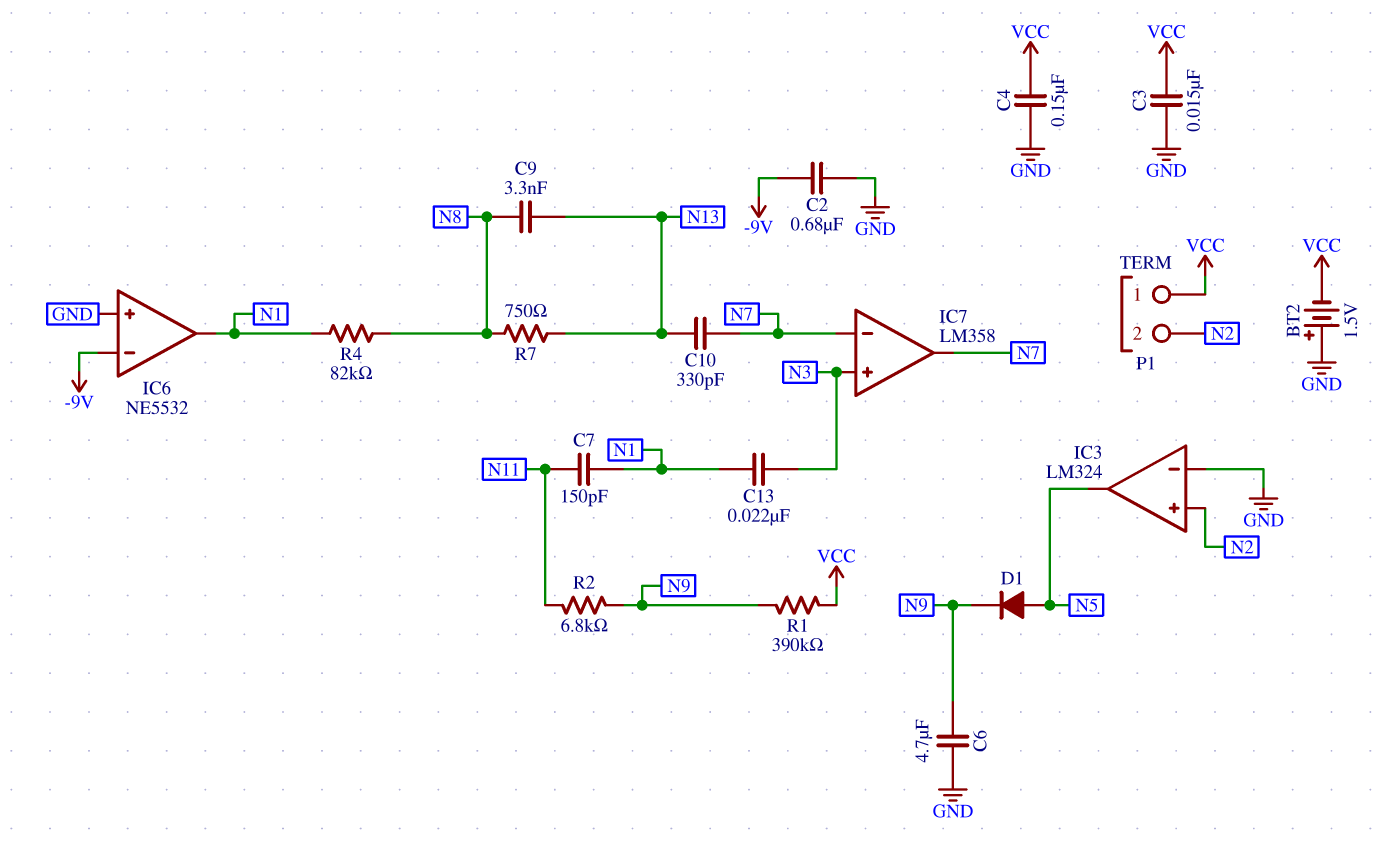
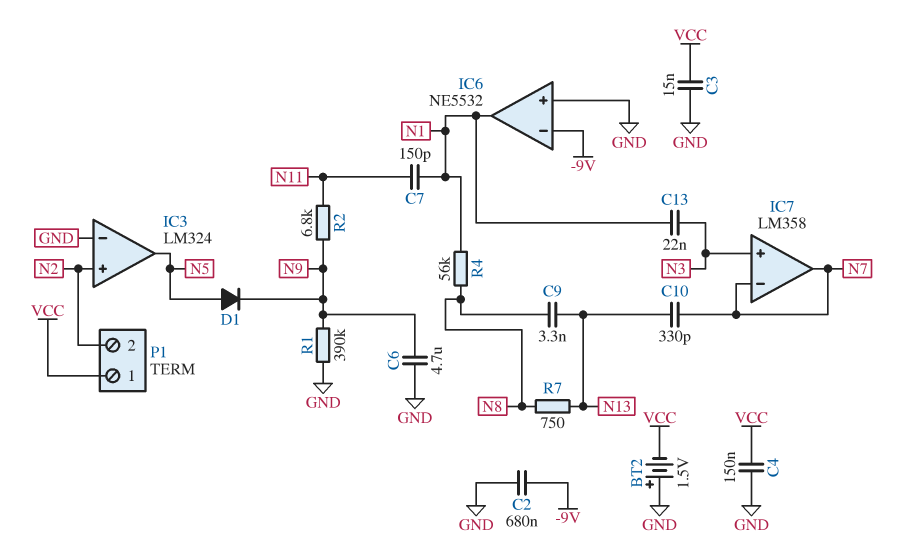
R1: 390k (N9, VCC) -> 390k (GND, N9)
R4: 82k (N1, N8) -> 56k (N1, N8)

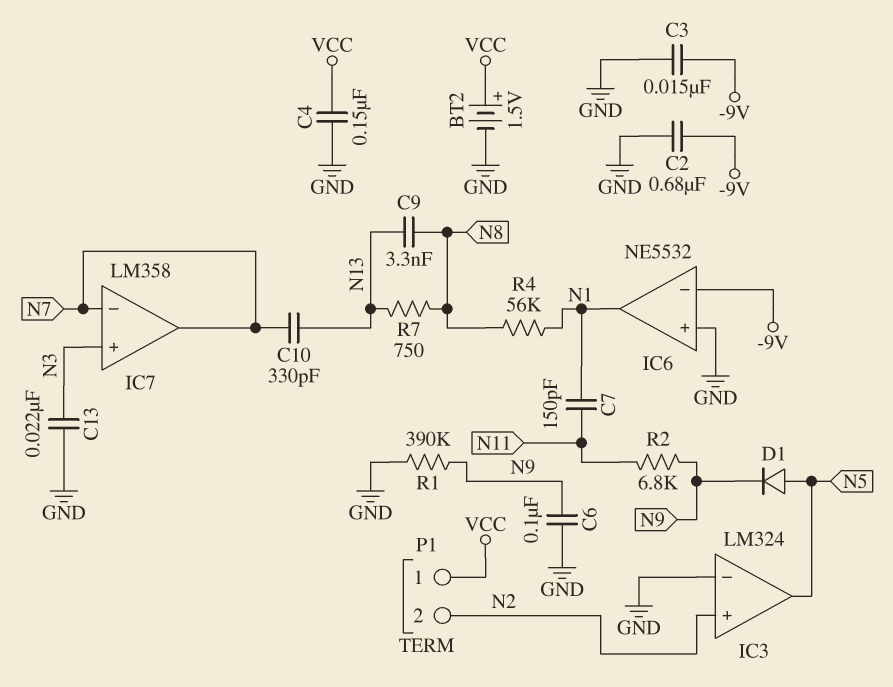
BT2: 1.5V (plus GND, minus VCC) -> 1.5V (plus VCC, minus GND)
C3: 15nF (GND, VCC) -> 15nF (-9V, GND)
C6: 4.7uF (GND, N9) -> 100nF (GND, N9)
C13: 22nF (N1, N3) -> 22nF (GND, N3)

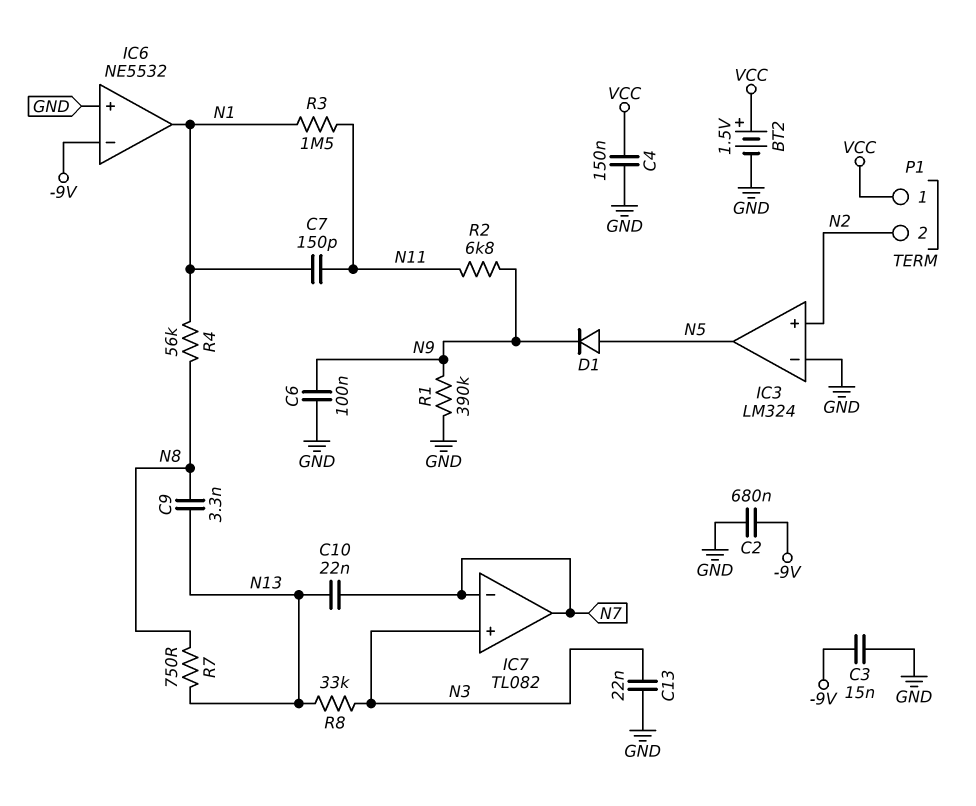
C10: 330pF (N7, N13) -> 22nF (N7, N13)
IC7: LM358 -> TL082
R3: none -> 1.5M (N1, N11)
R8: none -> 33k (N3, N13)

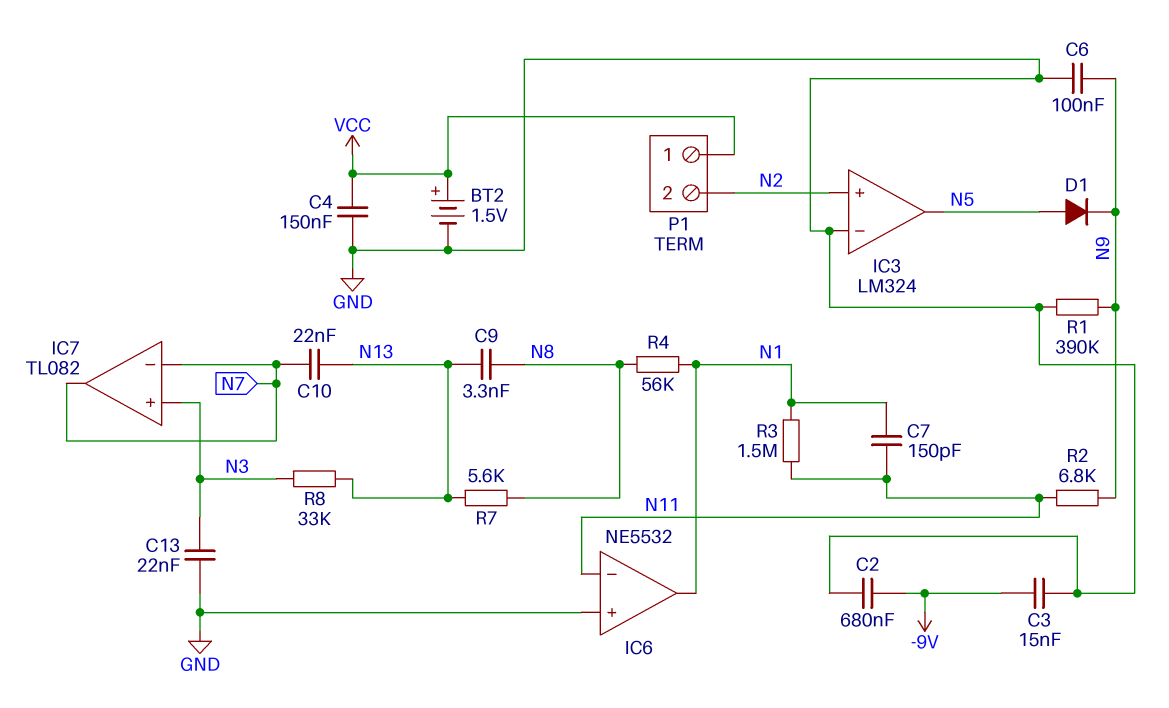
IC6 pin in-: -9V -> N11
R7: 750 (N8, N13) -> 5.6k (N8, N13)

